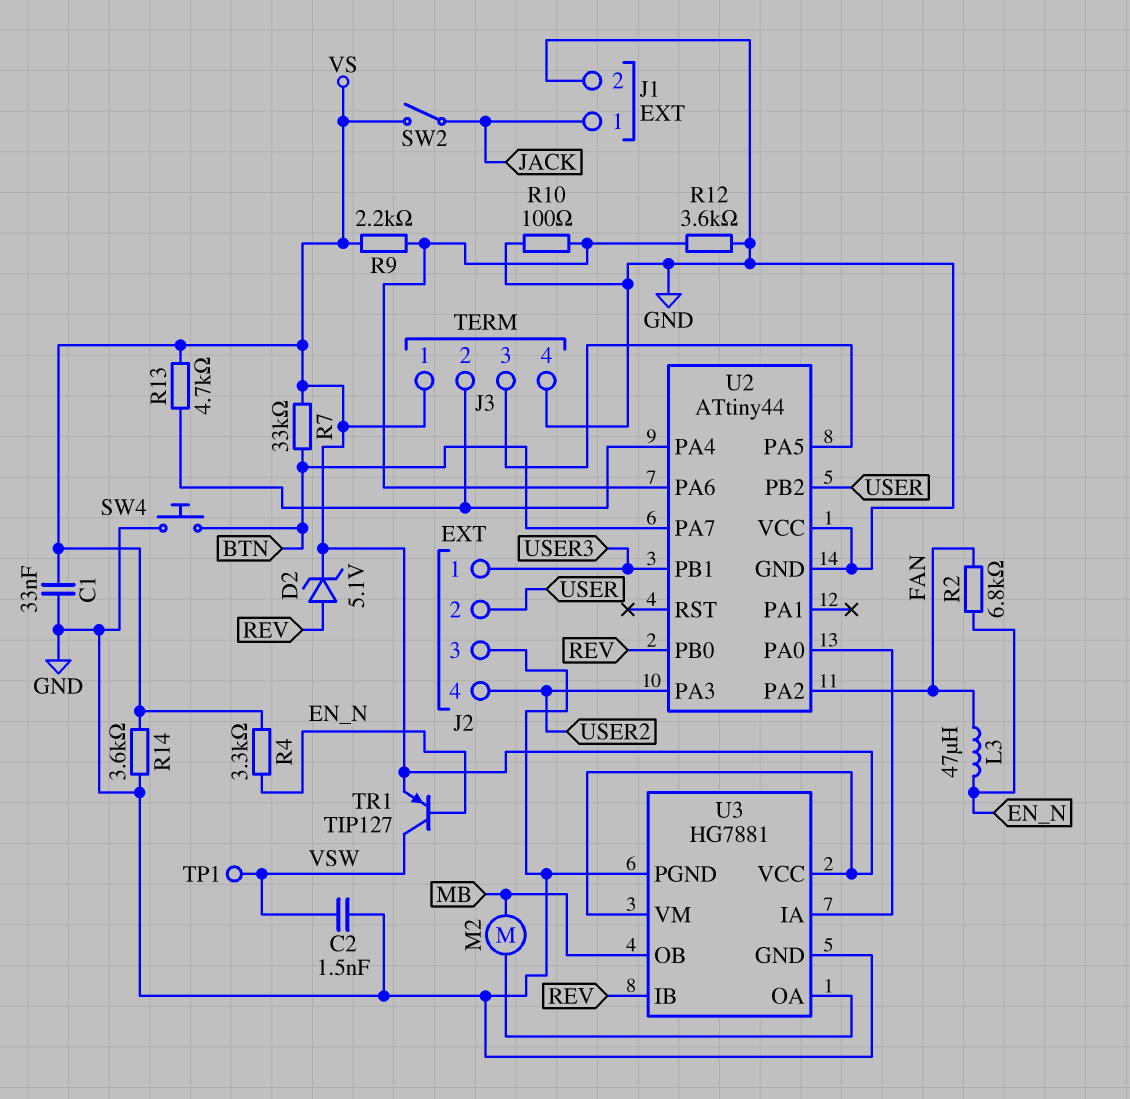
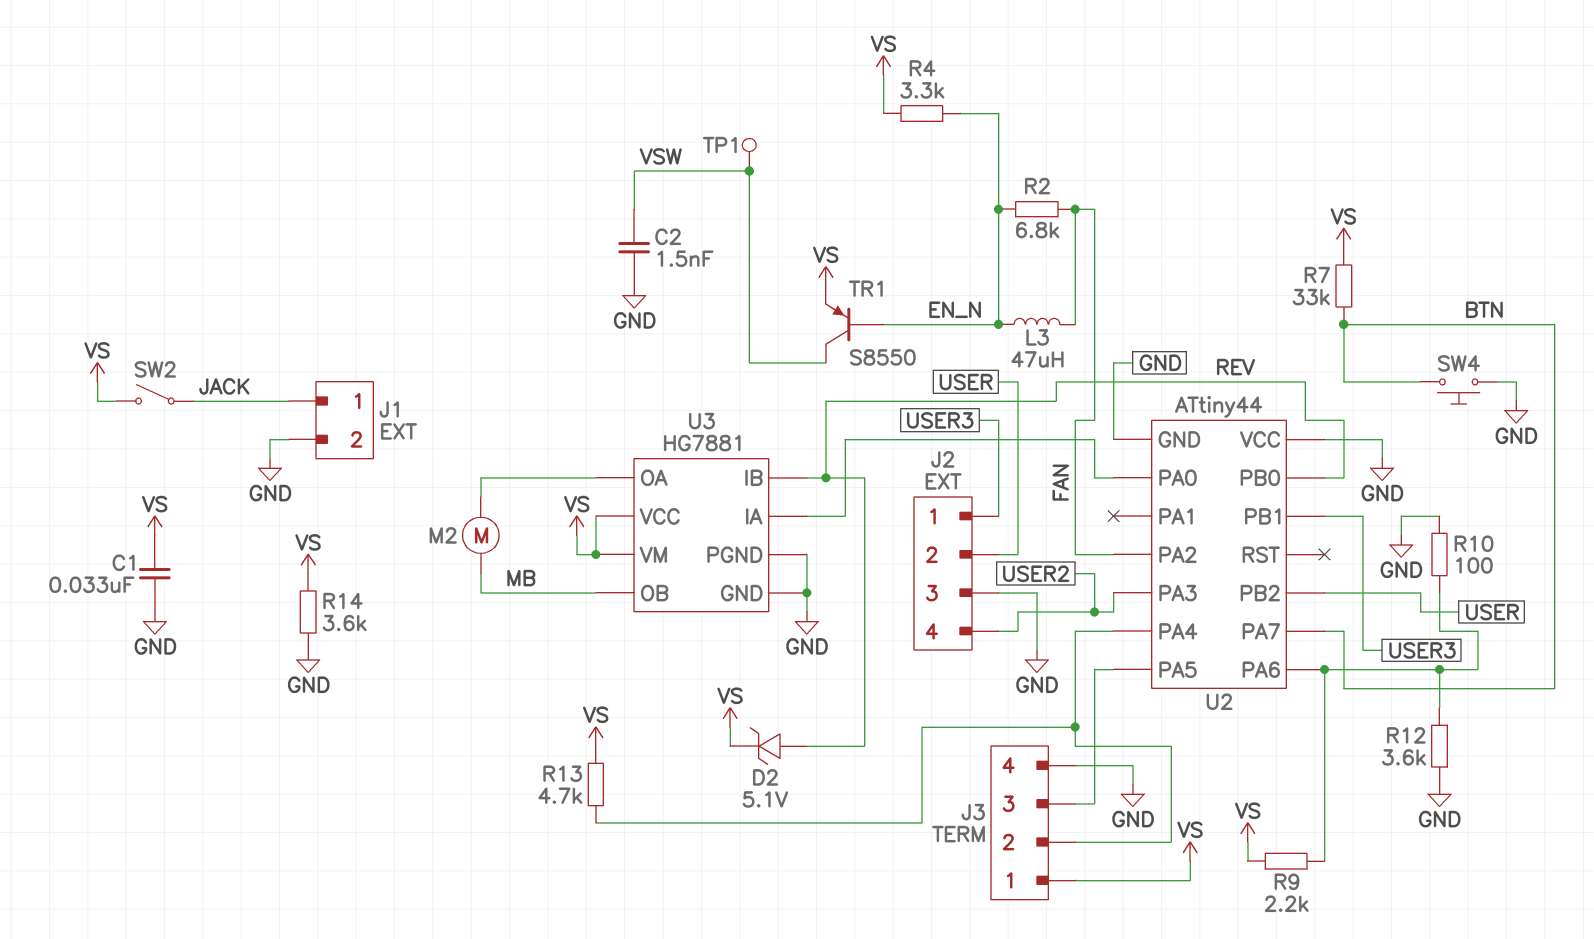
TR1: PNP TIP127 (B EN_N, C VSW, E VS) -> PNP S8550 (B EN_N, C VSW, E VS)

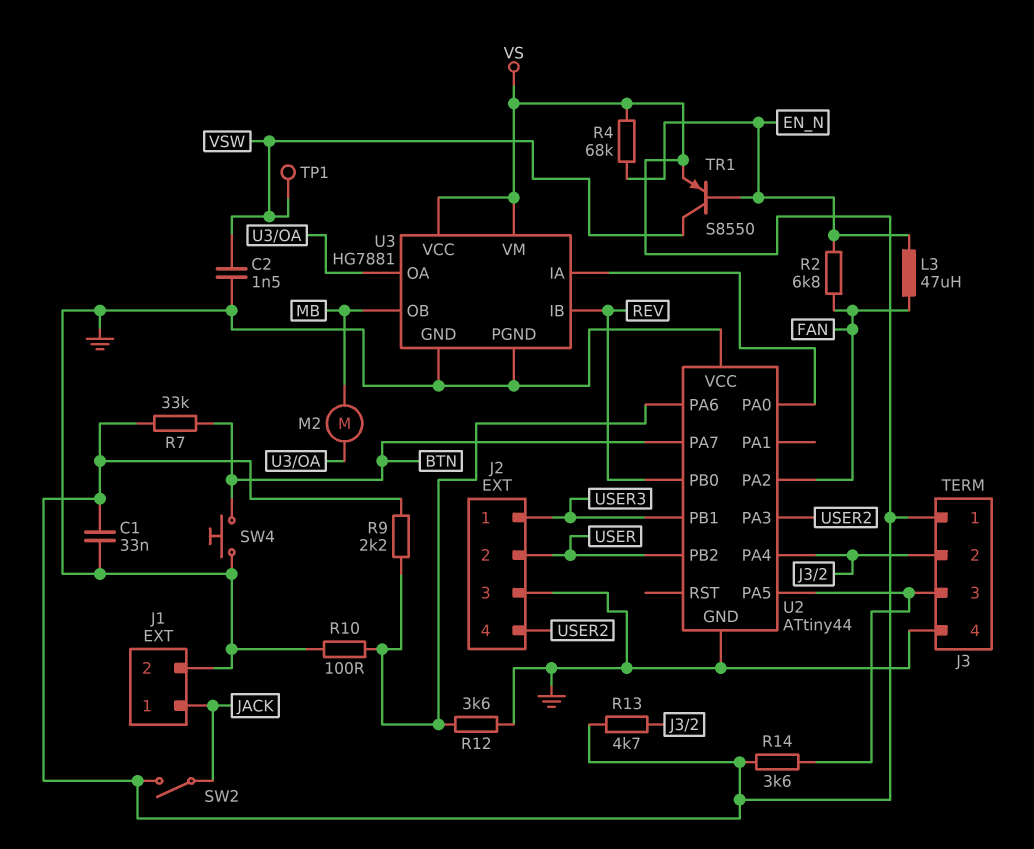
D2: zener 5.1V (A REV, K VS) -> none
R4: 3.3k (EN_N, VS) -> 68k (EN_N, VS)
R14: 3.6k (GND, VS) -> 3.6k (J3/3, VS)

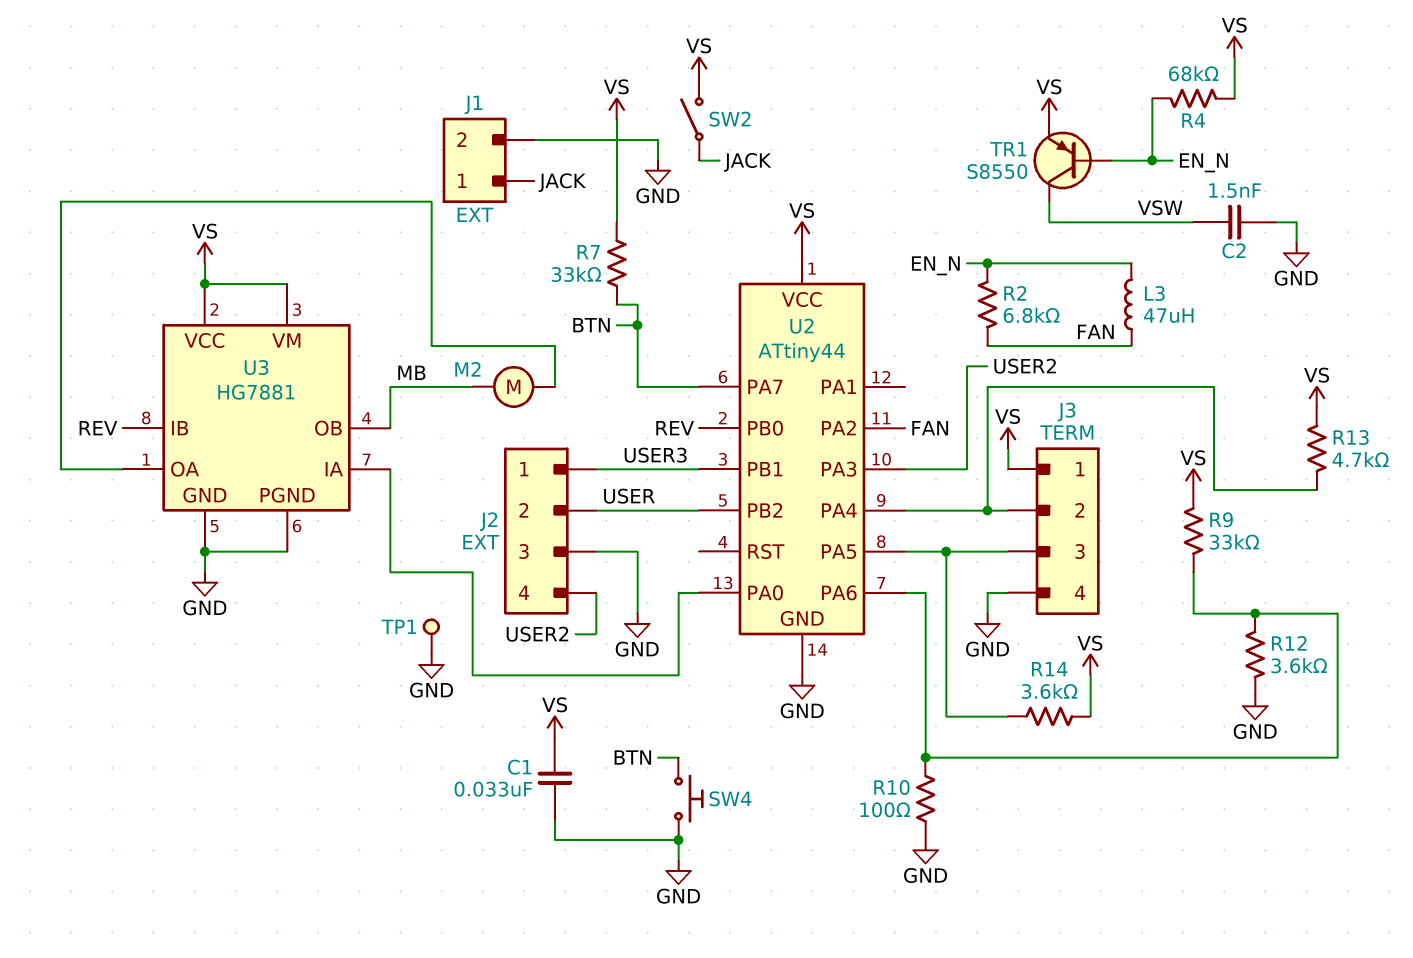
R9: 2.2k (U2/PA6, VS) -> 33k (U2/PA6, VS)
TP1: test point (VSW) -> test point (GND)
U2 pin VCC: GND -> VS

